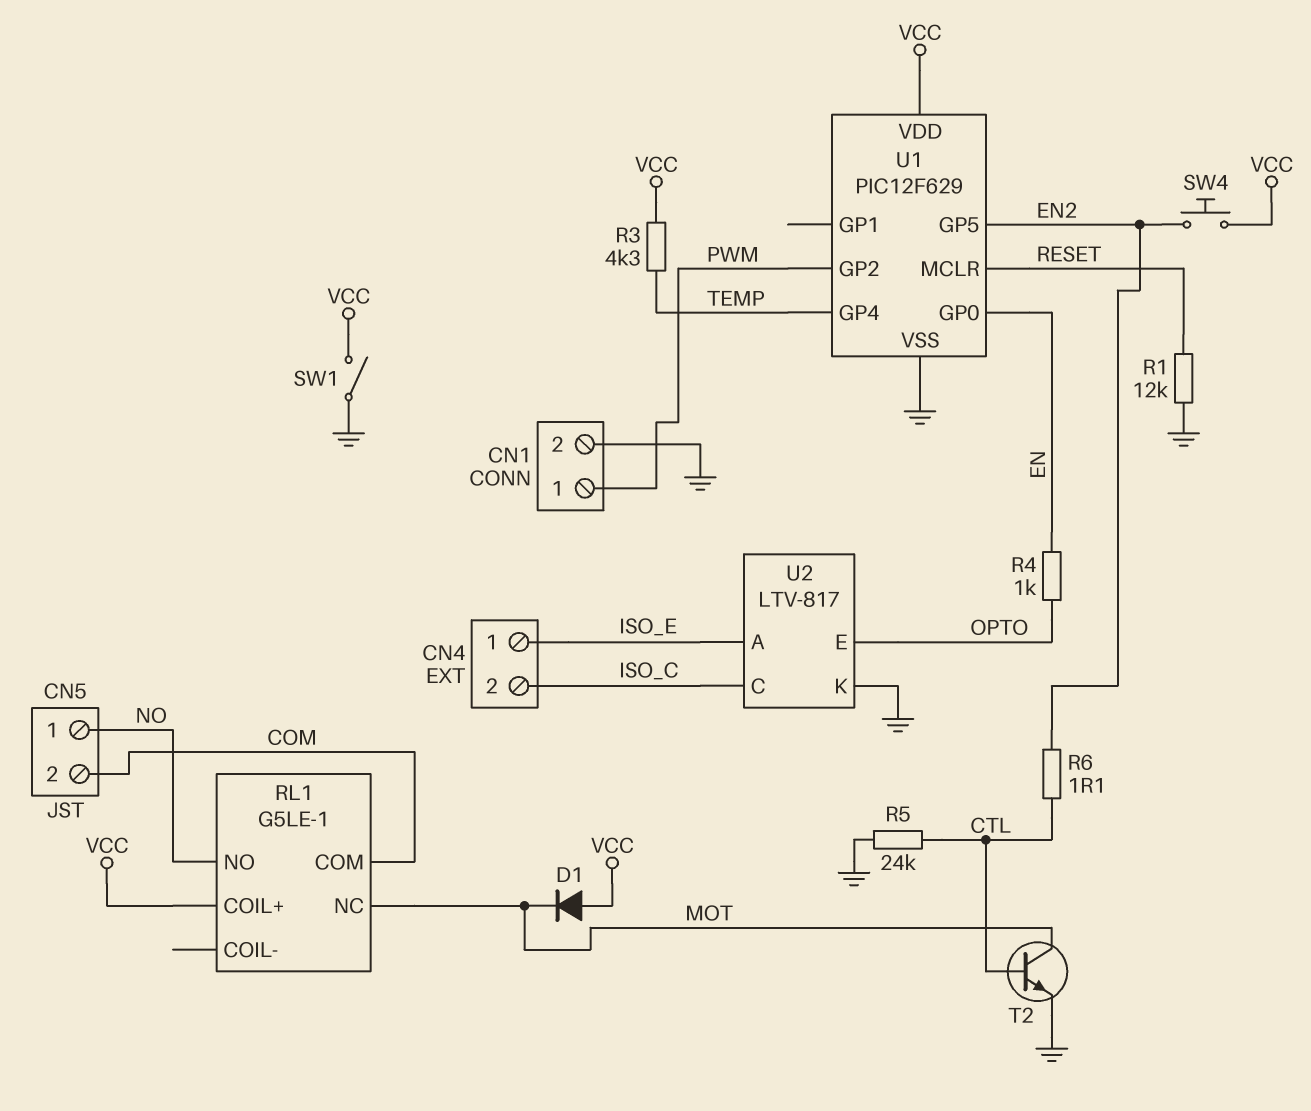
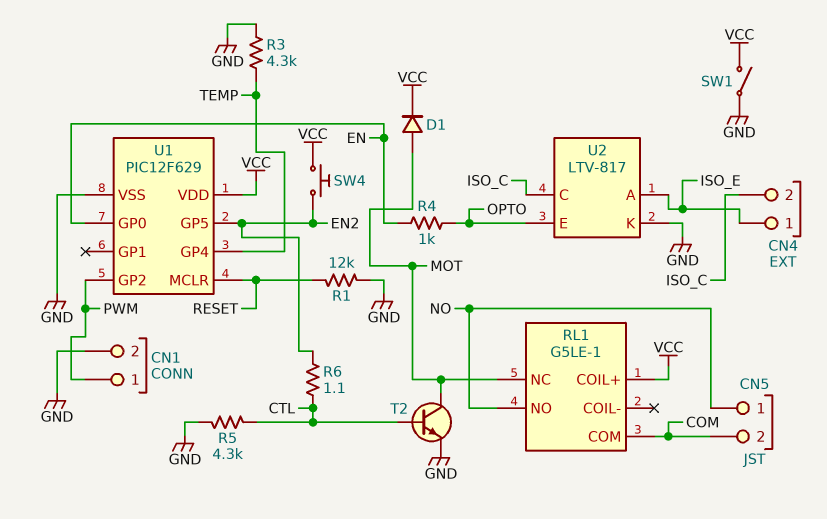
D1: diode (A VCC, K MOT) -> diode (A MOT, K VCC)
R3: 4.3k (TEMP, VCC) -> 4.3k (GND, TEMP)
R5: 24k (CTL, GND) -> 4.3k (CTL, GND)

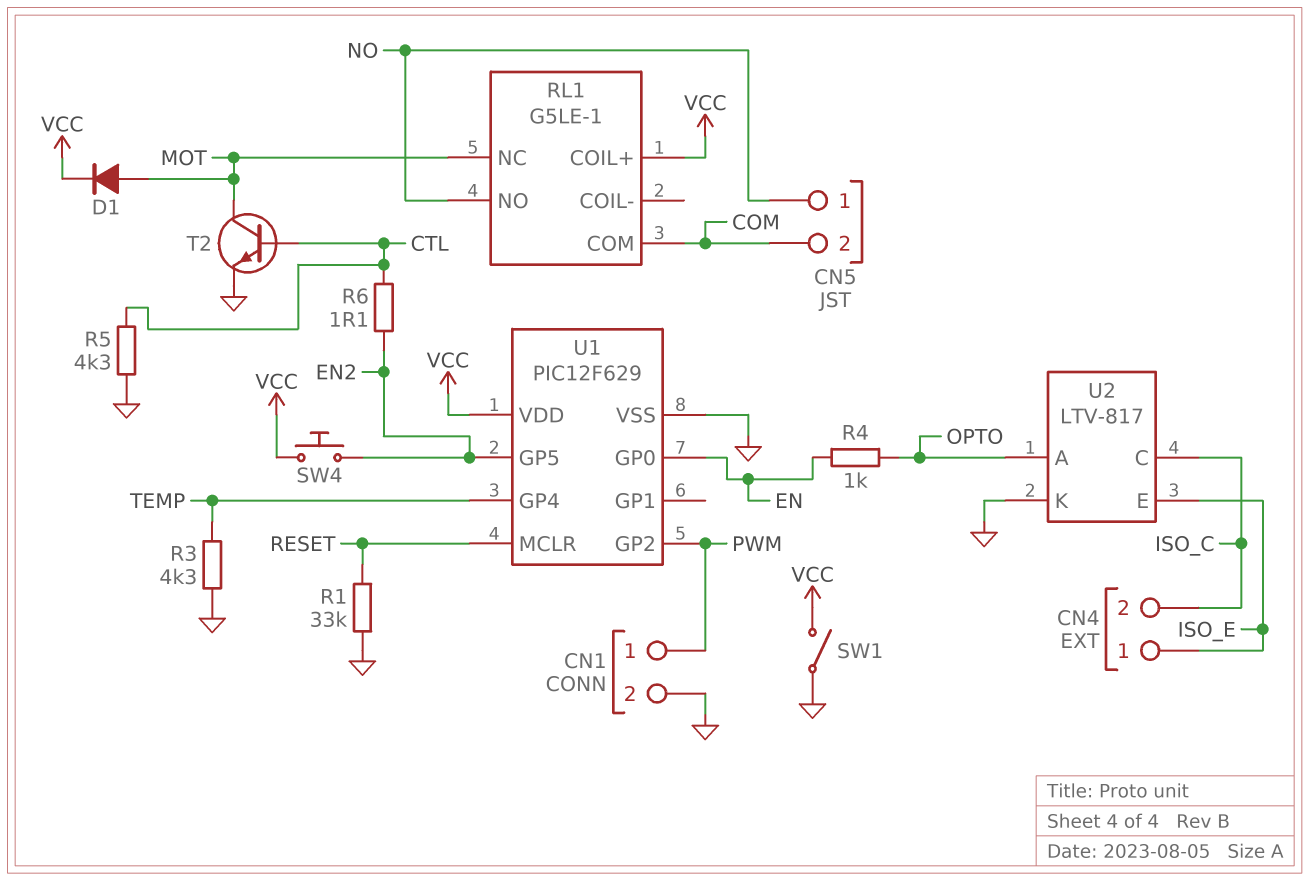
R1: 12k (GND, RESET) -> 33k (GND, RESET)
U2 pin A: ISO_E -> OPTO
U2 pin E: OPTO -> ISO_E

